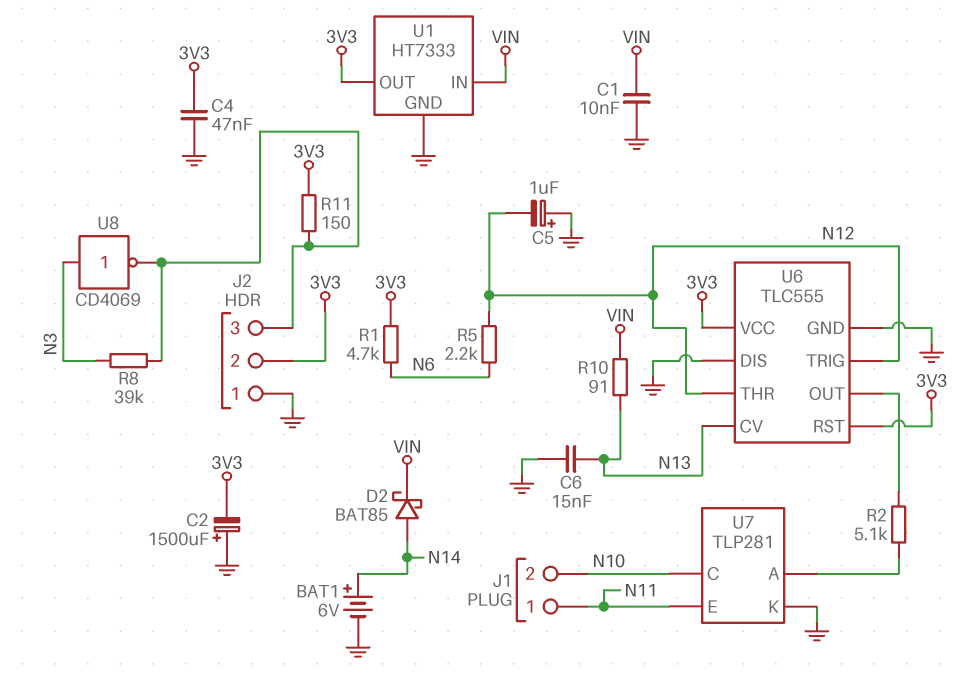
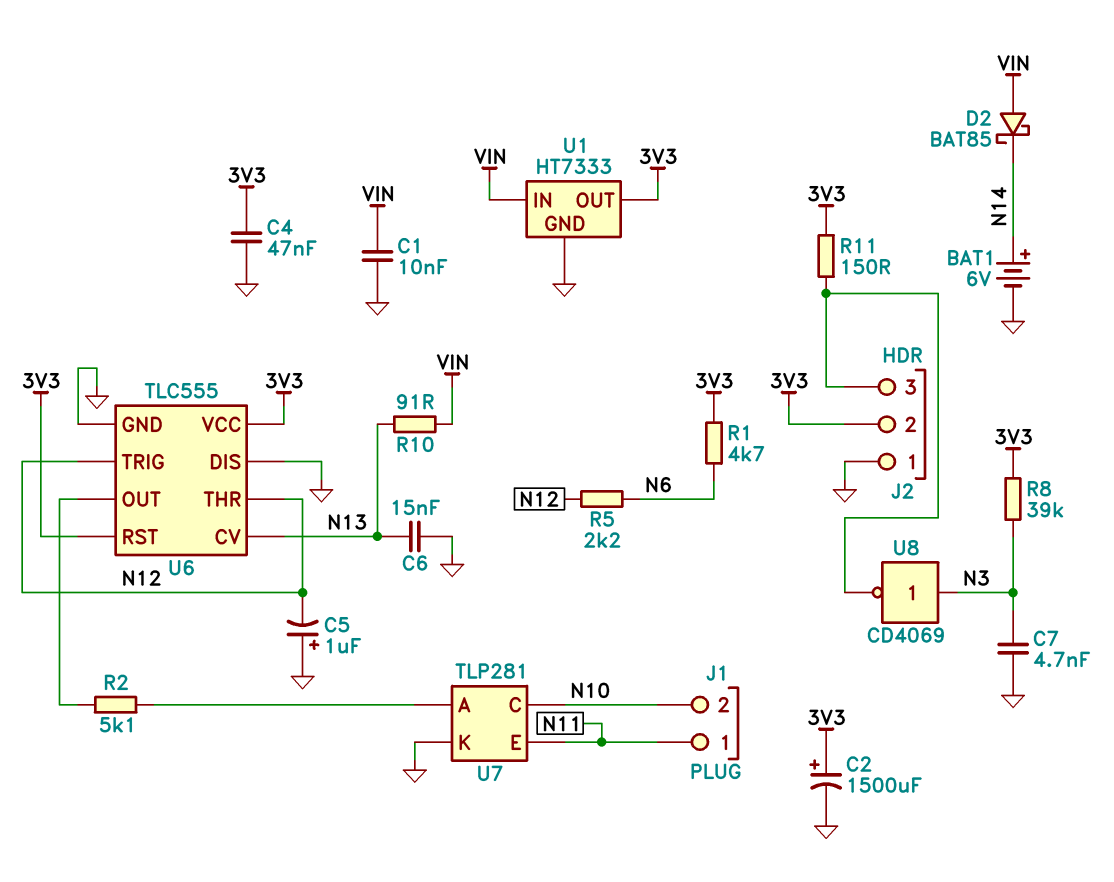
C2: 1500uF (plus GND, minus 3V3) -> 1500uF (plus 3V3, minus GND)
C7: none -> 4.7nF (GND, N3)
D2: schottky BAT85 (A N14, K VIN) -> schottky BAT85 (A VIN, K N14)
R8: 39k (J2/3, N3) -> 39k (3V3, N3)

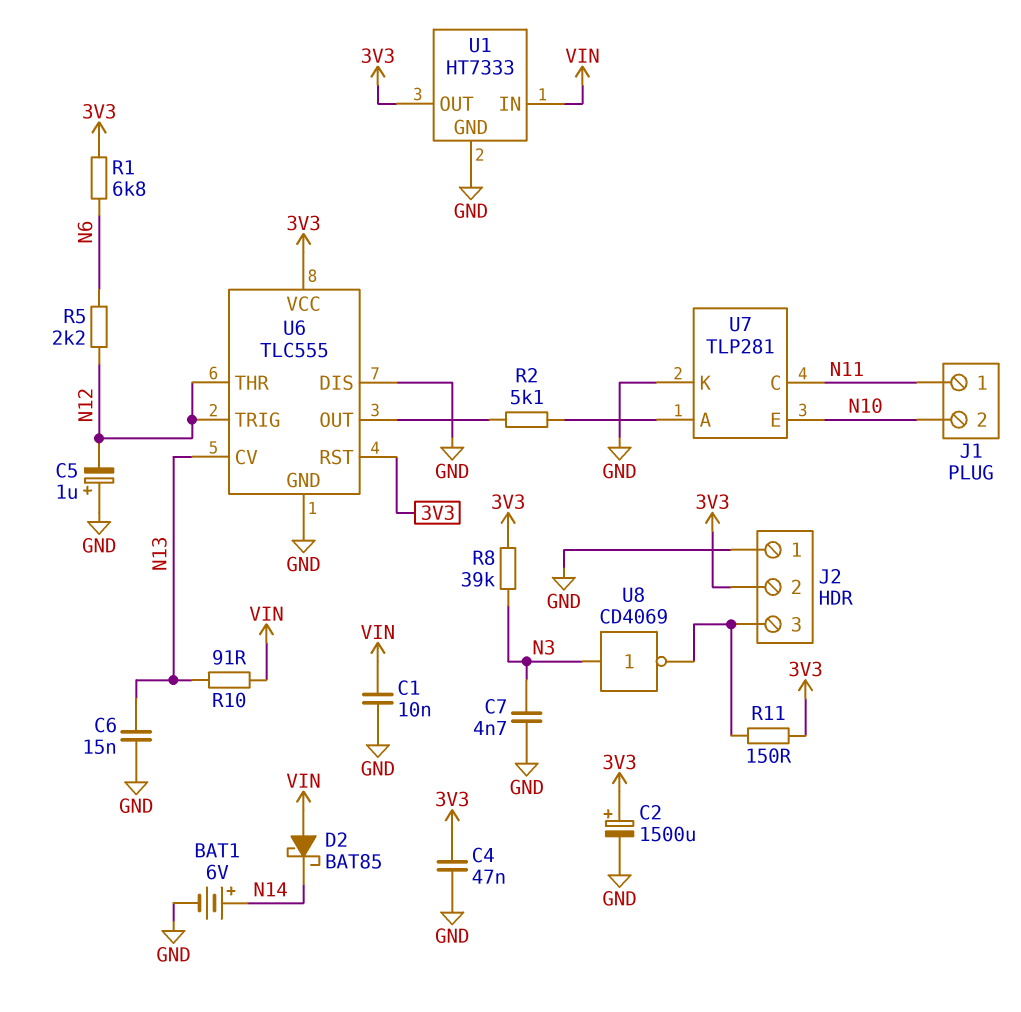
R1: 4.7k (3V3, N6) -> 6.8k (3V3, N6)
U7 pin C: N10 -> N11
U7 pin E: N11 -> N10

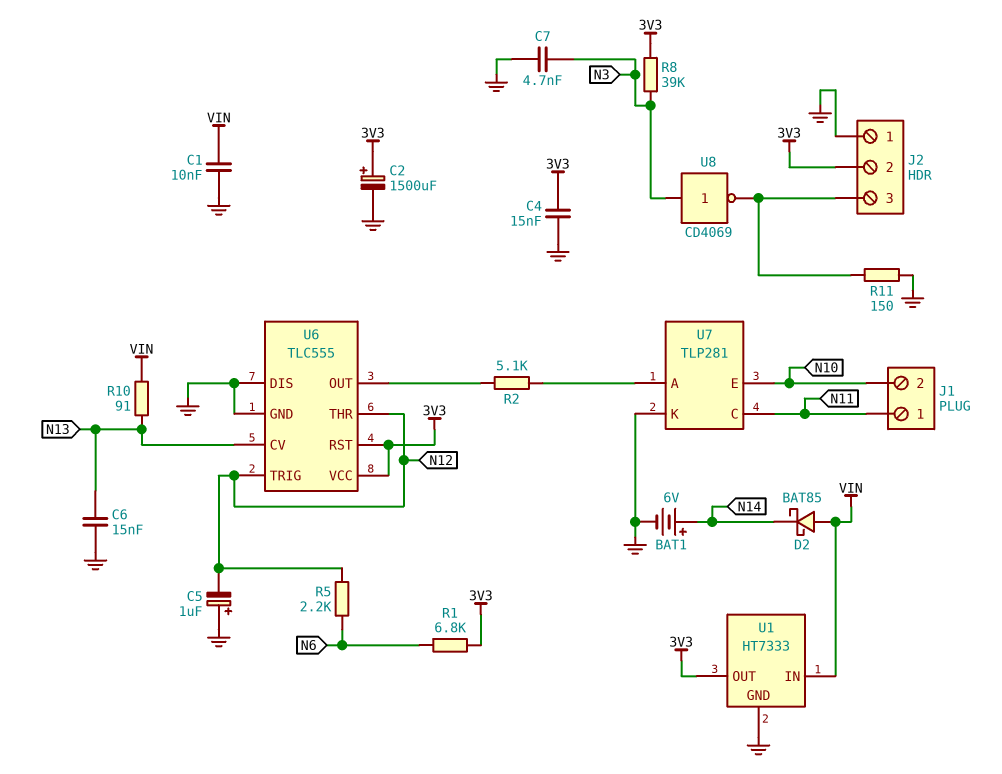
C4: 47nF (3V3, GND) -> 15nF (3V3, GND)
R11: 150 (3V3, J2/3) -> 150 (GND, J2/3)

